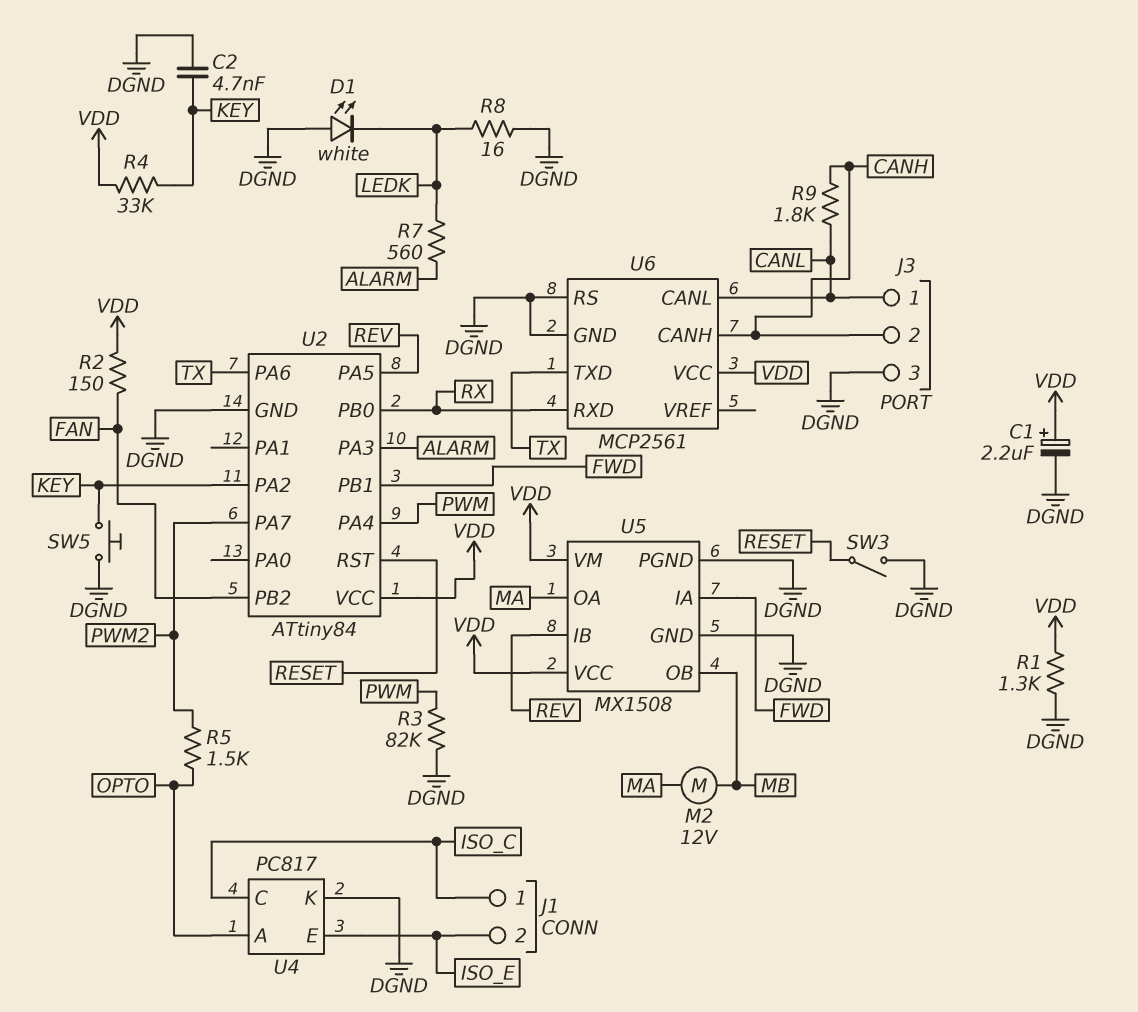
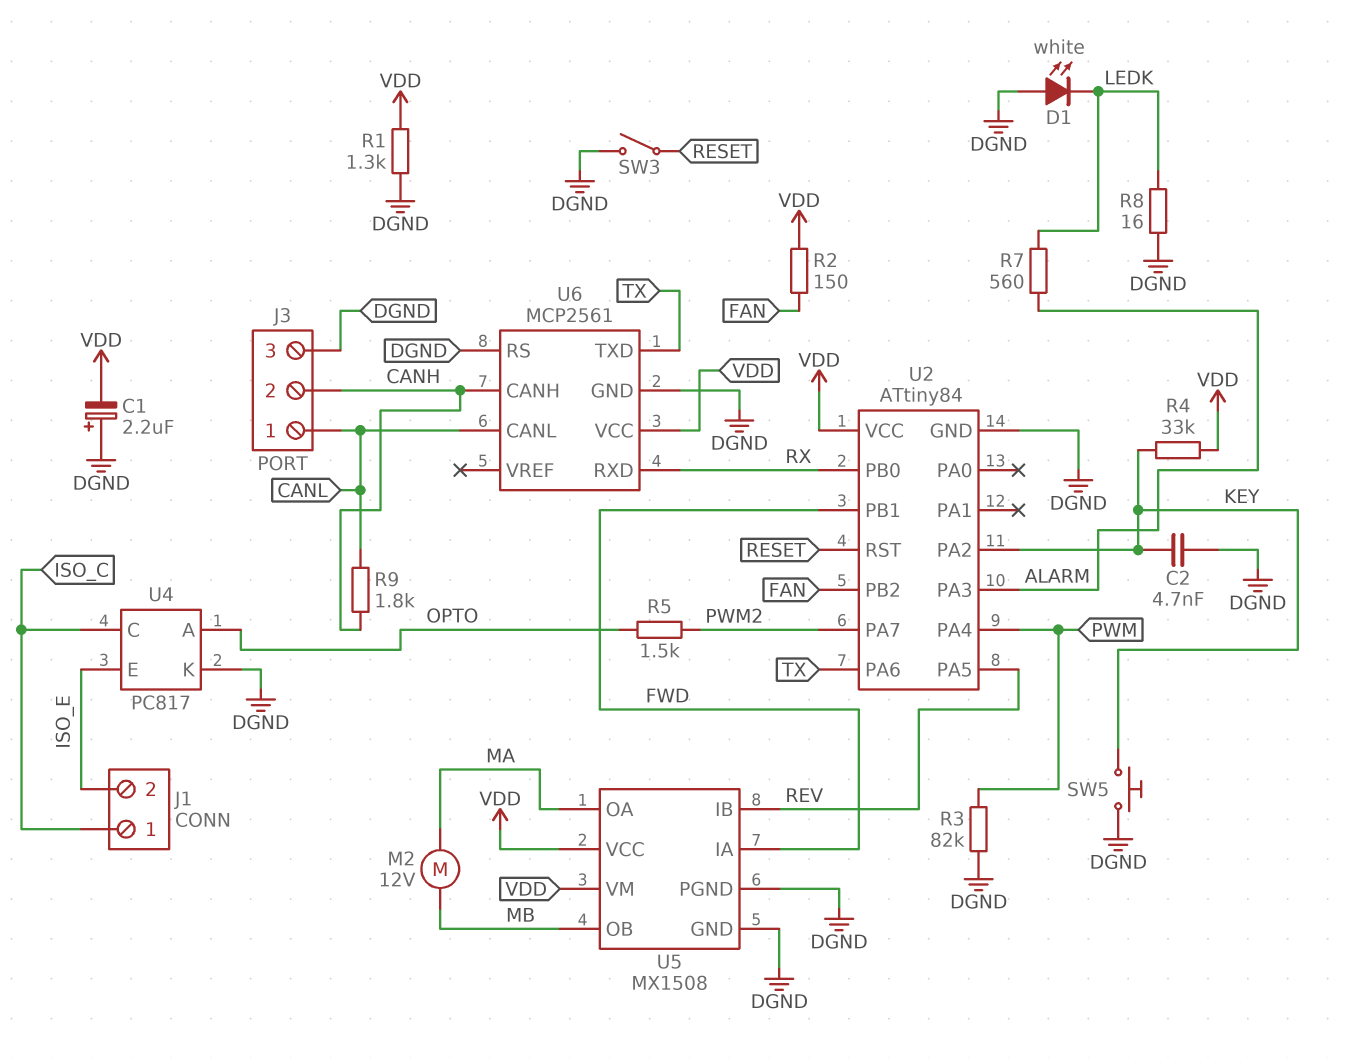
C1: 2.2uF (plus VDD, minus DGND) -> 2.2uF (plus DGND, minus VDD)

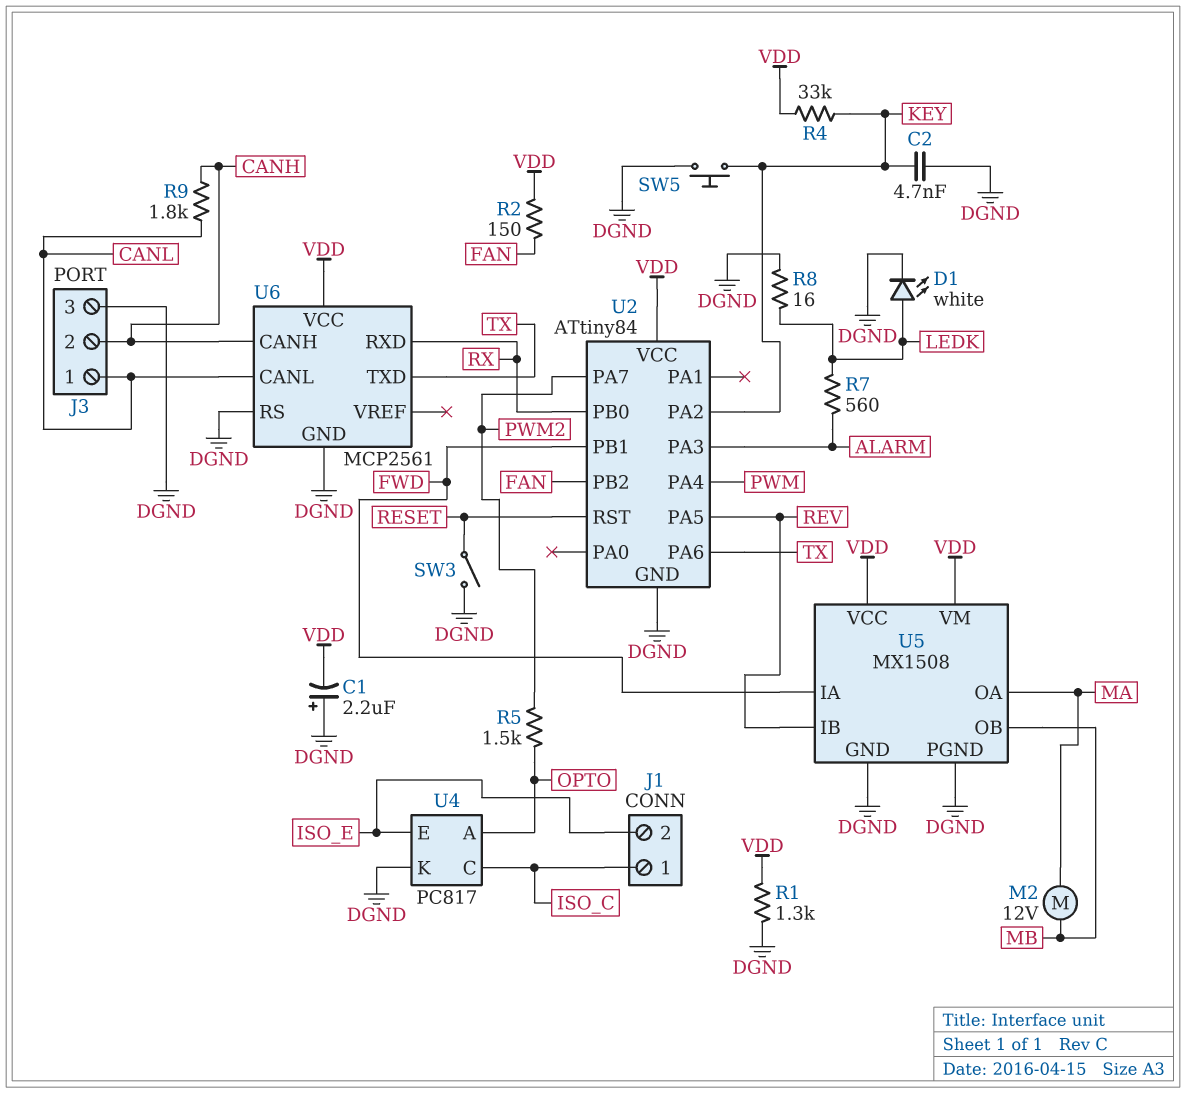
D1: LED white (A DGND, K LEDK) -> LED white (A LEDK, K DGND)
R3: 82k (DGND, PWM) -> none

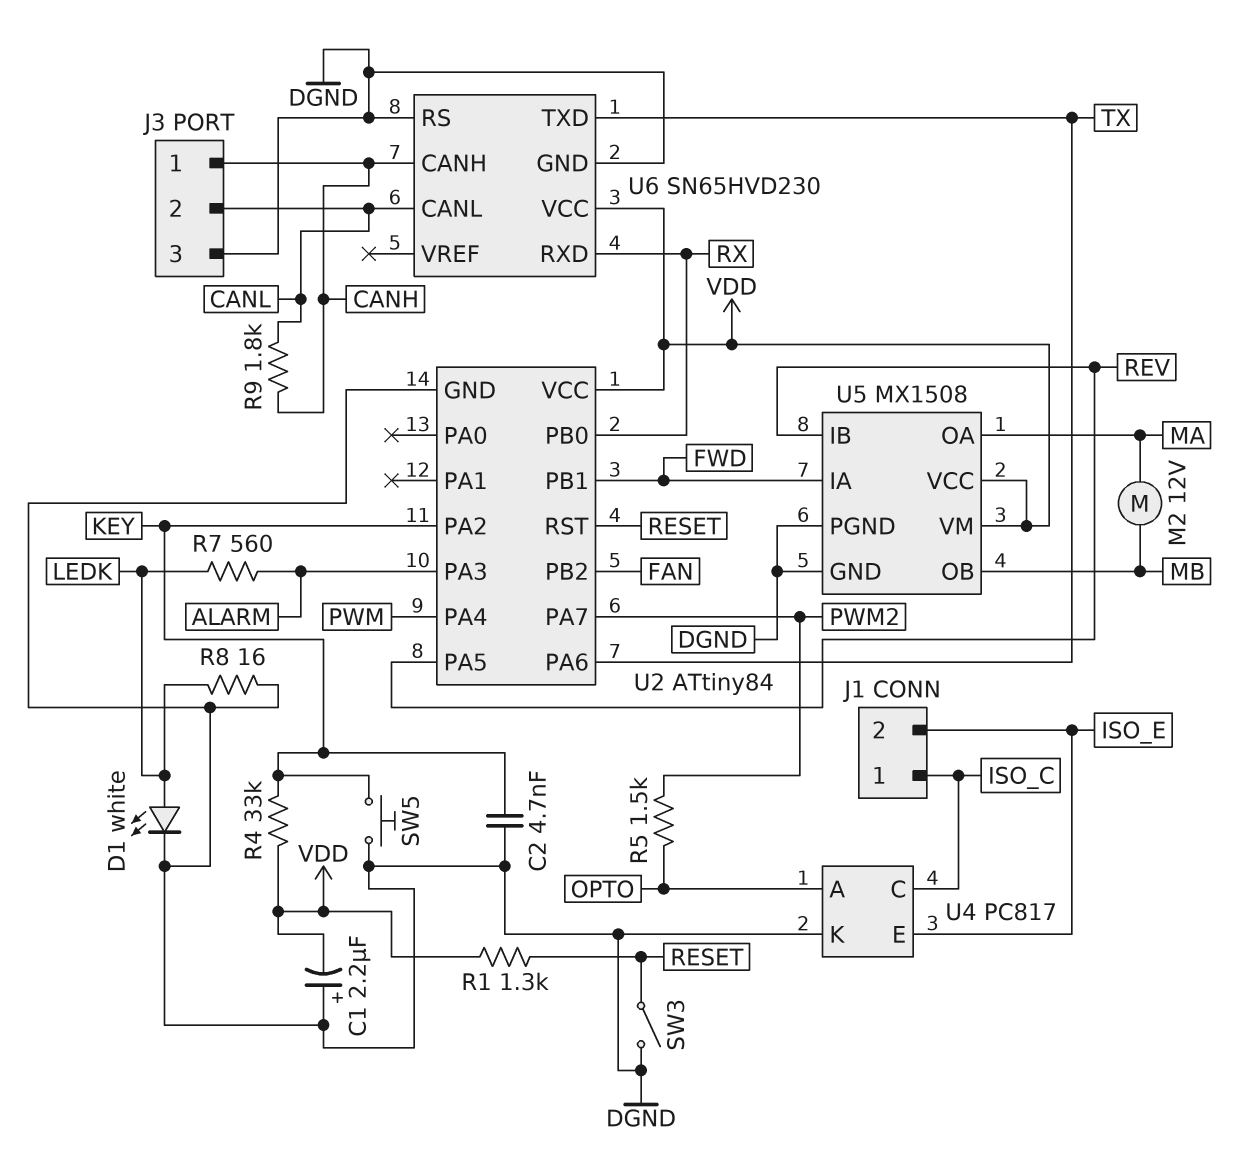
J3 pin 1: CANL -> CANH
J3 pin 2: CANH -> CANL
R1: 1.3k (DGND, VDD) -> 1.3k (RESET, VDD)
R2: 150 (FAN, VDD) -> none
U6: MCP2561 -> SN65HVD230

